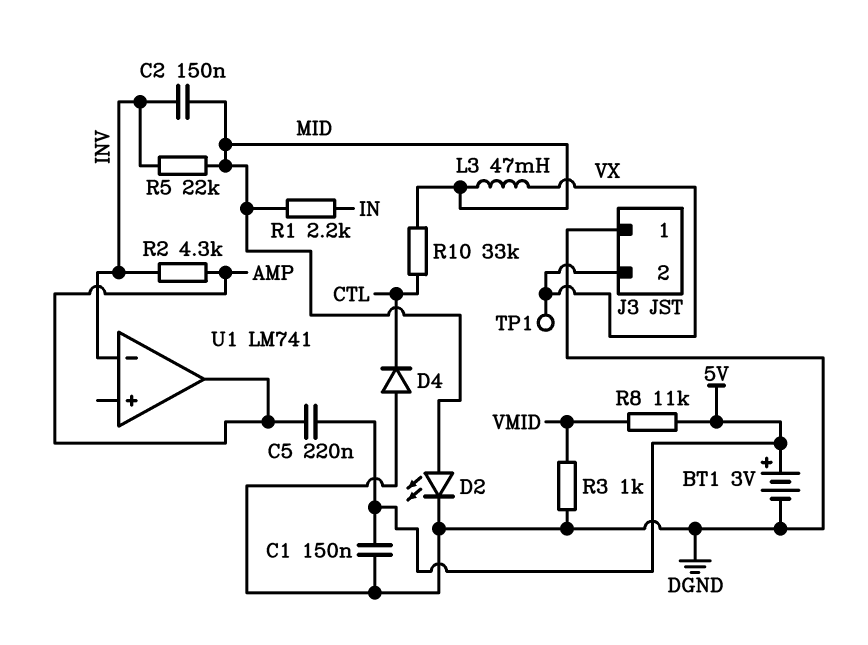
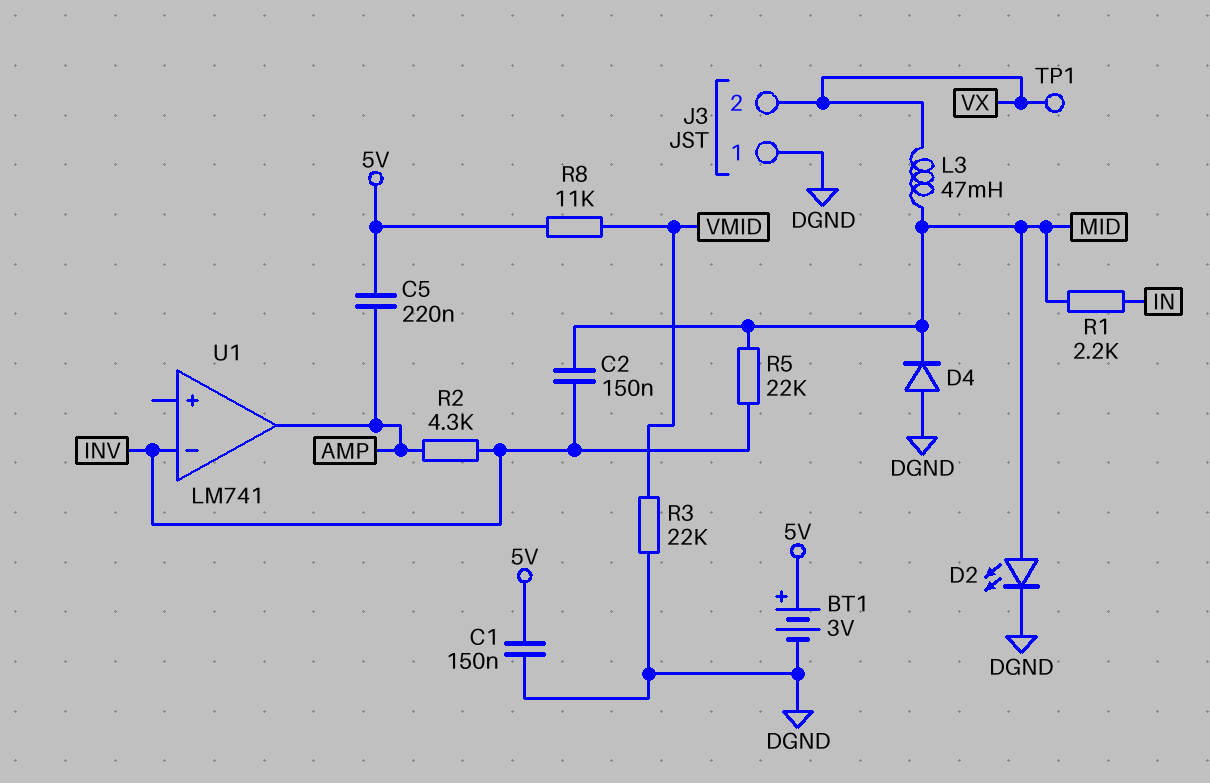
D4: diode (A DGND, K CTL) -> diode (A DGND, K MID)
R3: 1k (DGND, VMID) -> 22k (DGND, VMID)
R10: 33k (CTL, MID) -> none

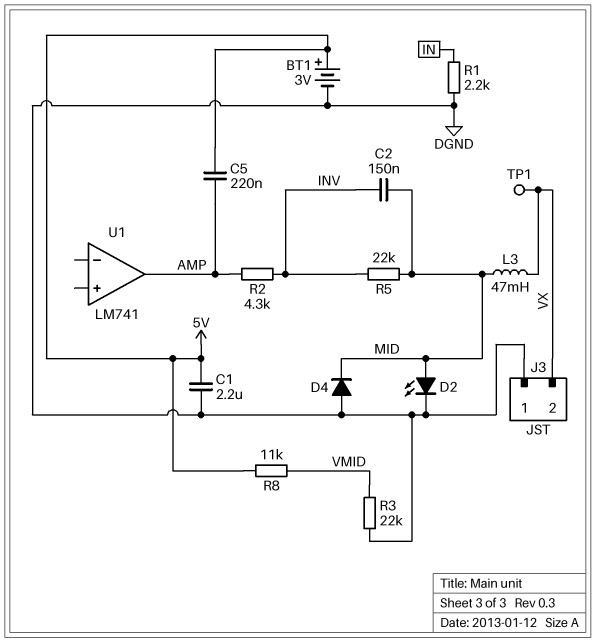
C1: 150nF (5V, DGND) -> 2.2uF (5V, DGND)
R1: 2.2k (IN, MID) -> 2.2k (DGND, IN)
U1 pin in-: INV -> none

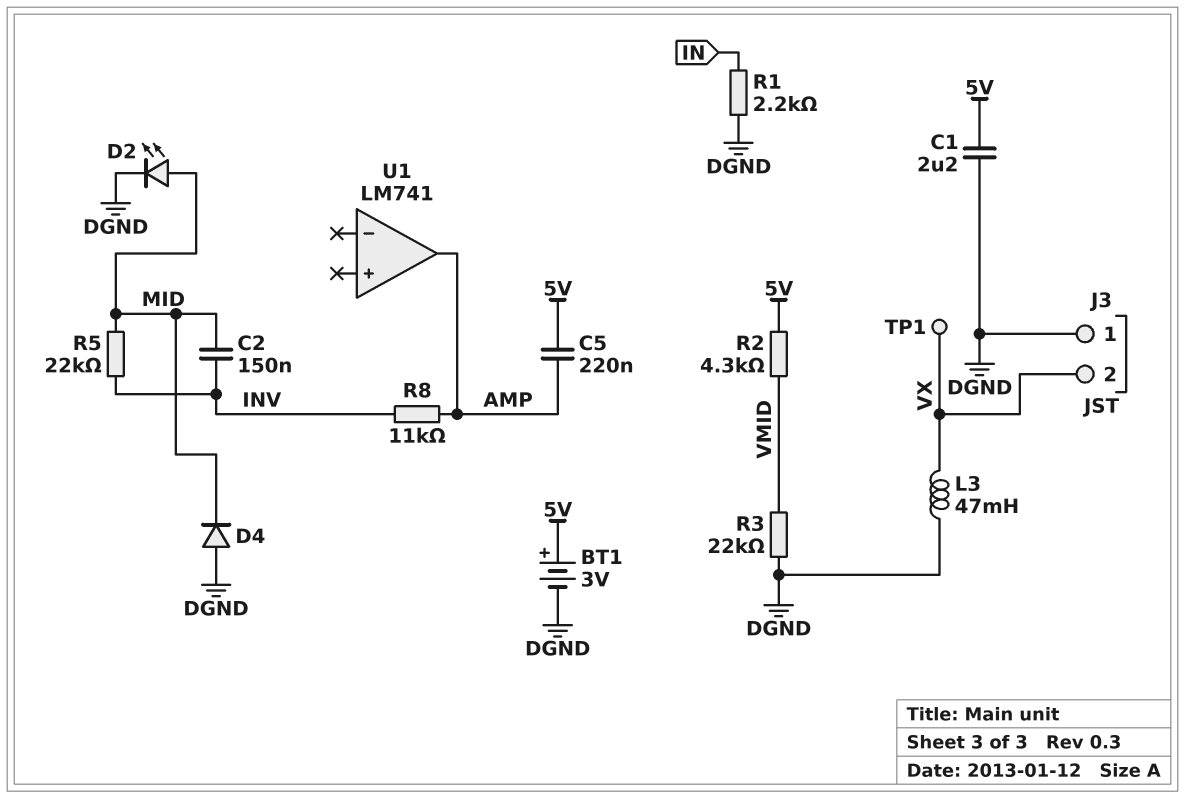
L3: 47mH (MID, VX) -> 47mH (DGND, VX)
R2: 4.3k (AMP, INV) -> 4.3k (5V, VMID)
R8: 11k (5V, VMID) -> 11k (AMP, INV)

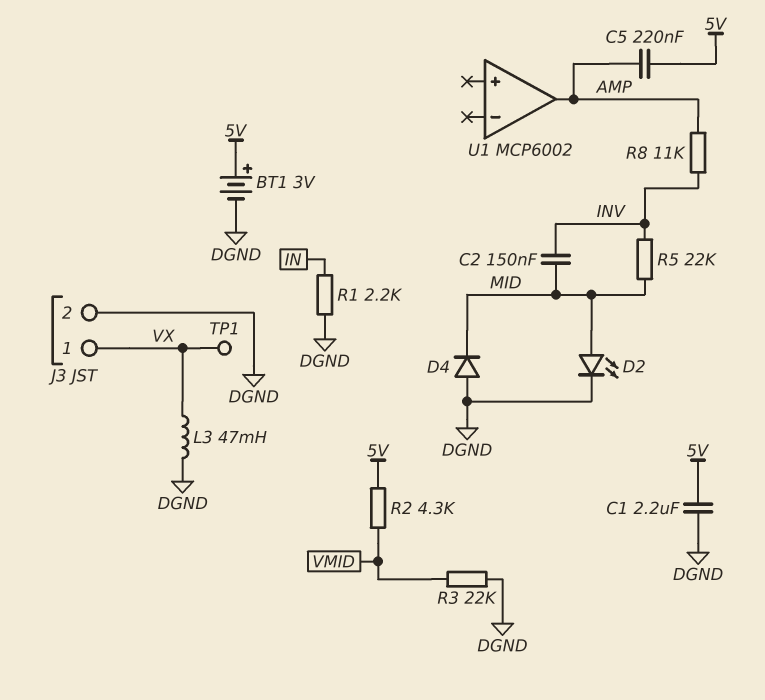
J3 pin 1: DGND -> VX
J3 pin 2: VX -> DGND
U1: LM741 -> MCP6002

